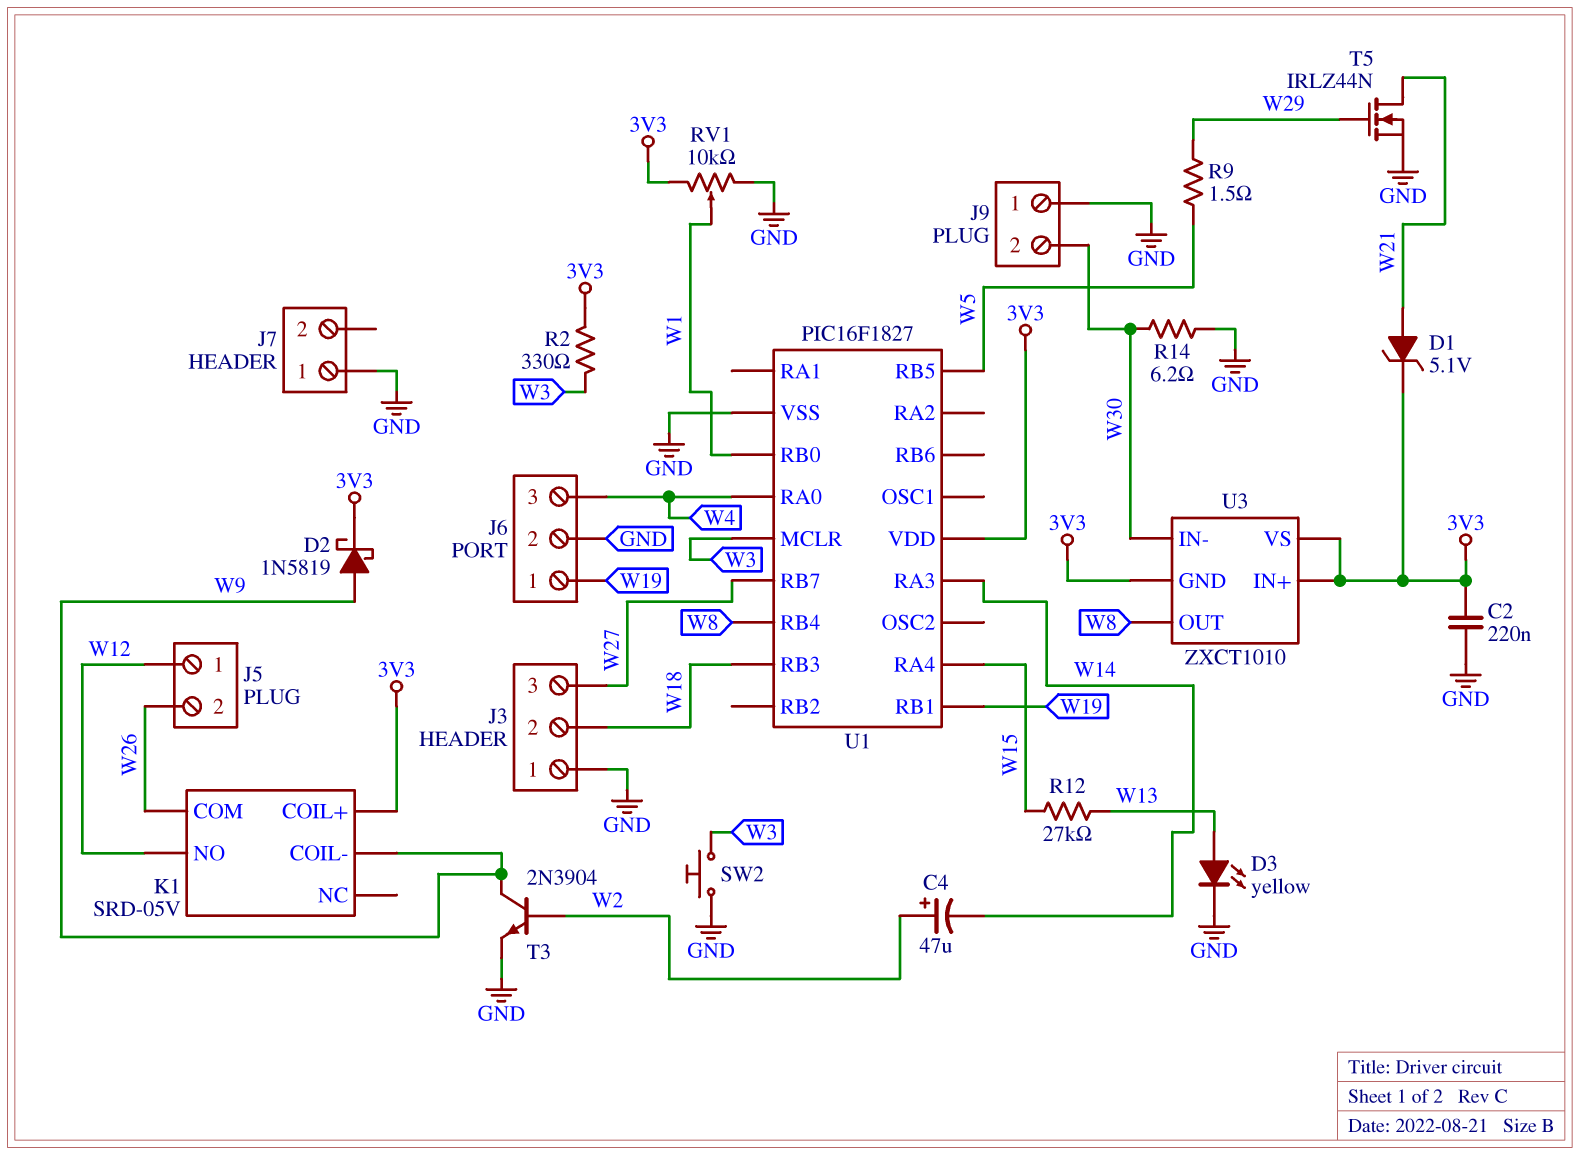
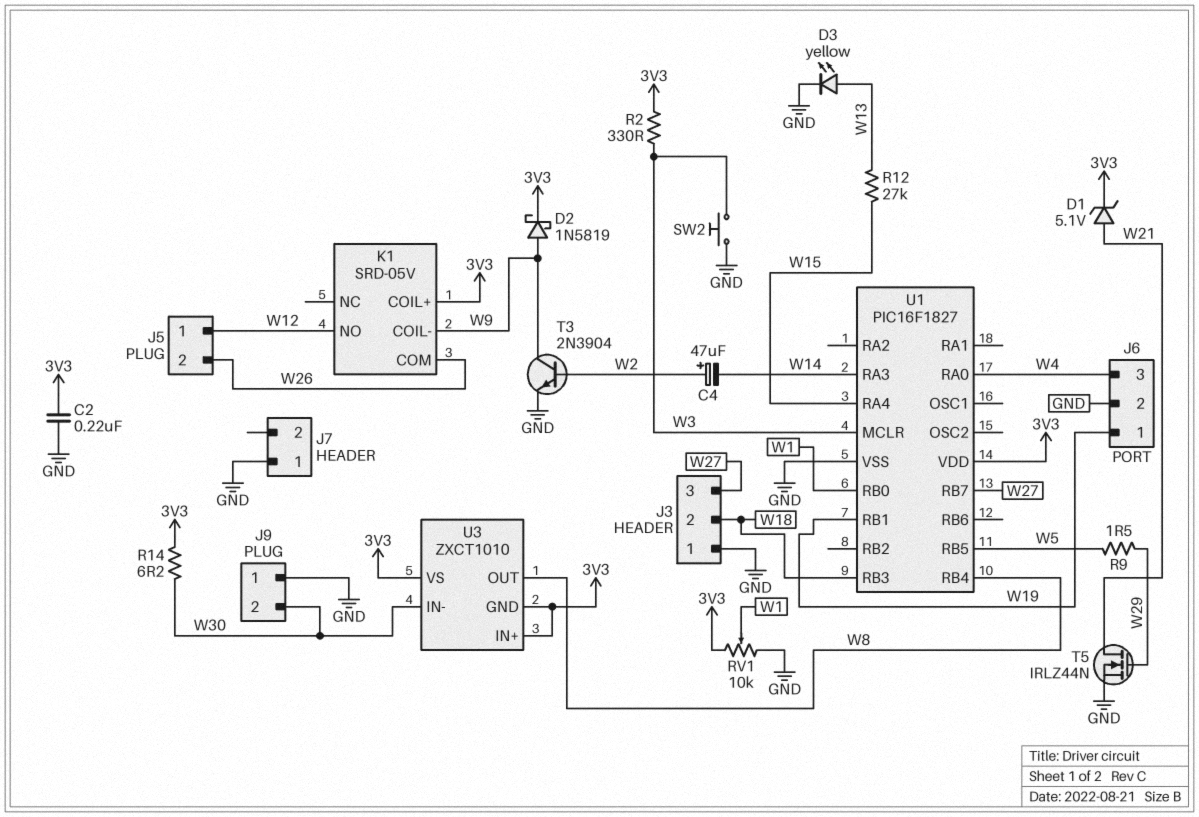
R14: 6.2 (GND, W30) -> 6.2 (3V3, W30)

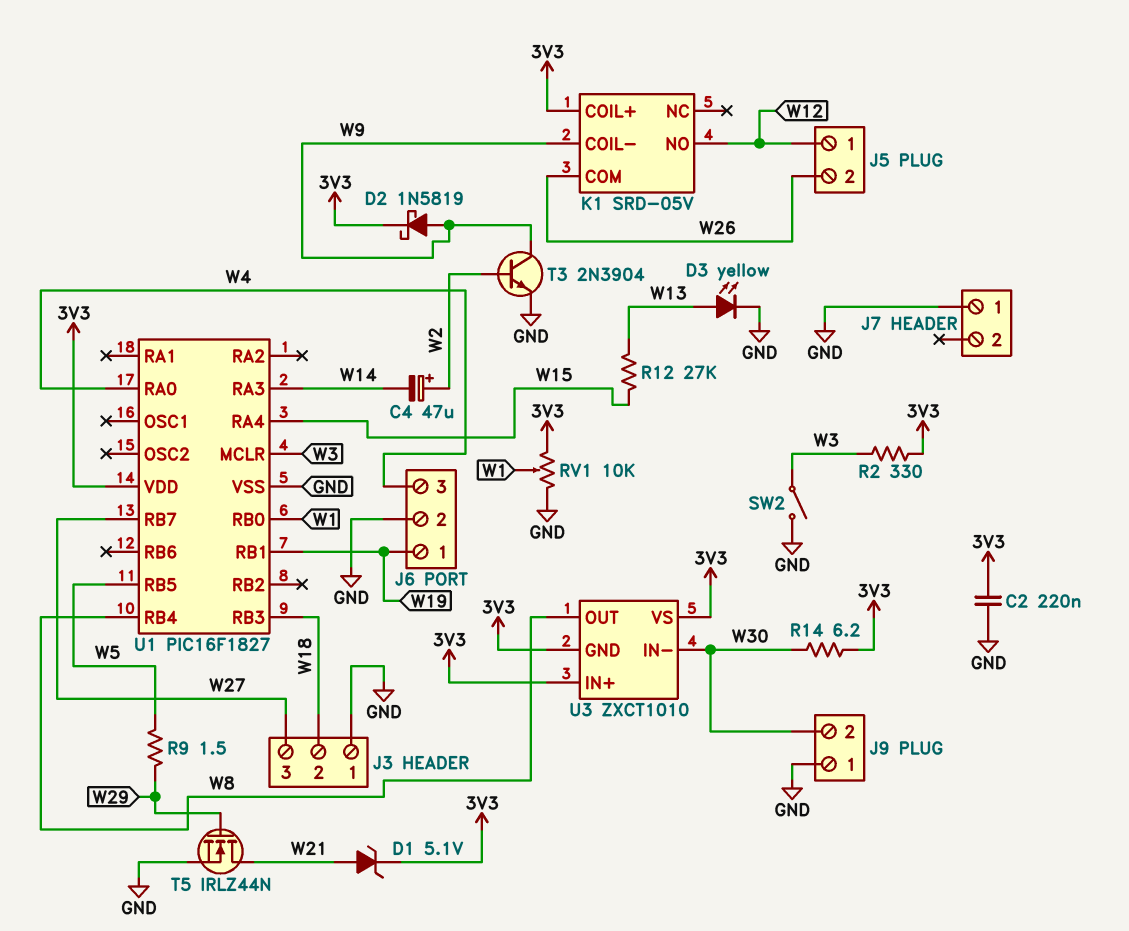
SW2: button (GND, W3) -> switch (GND, W3)

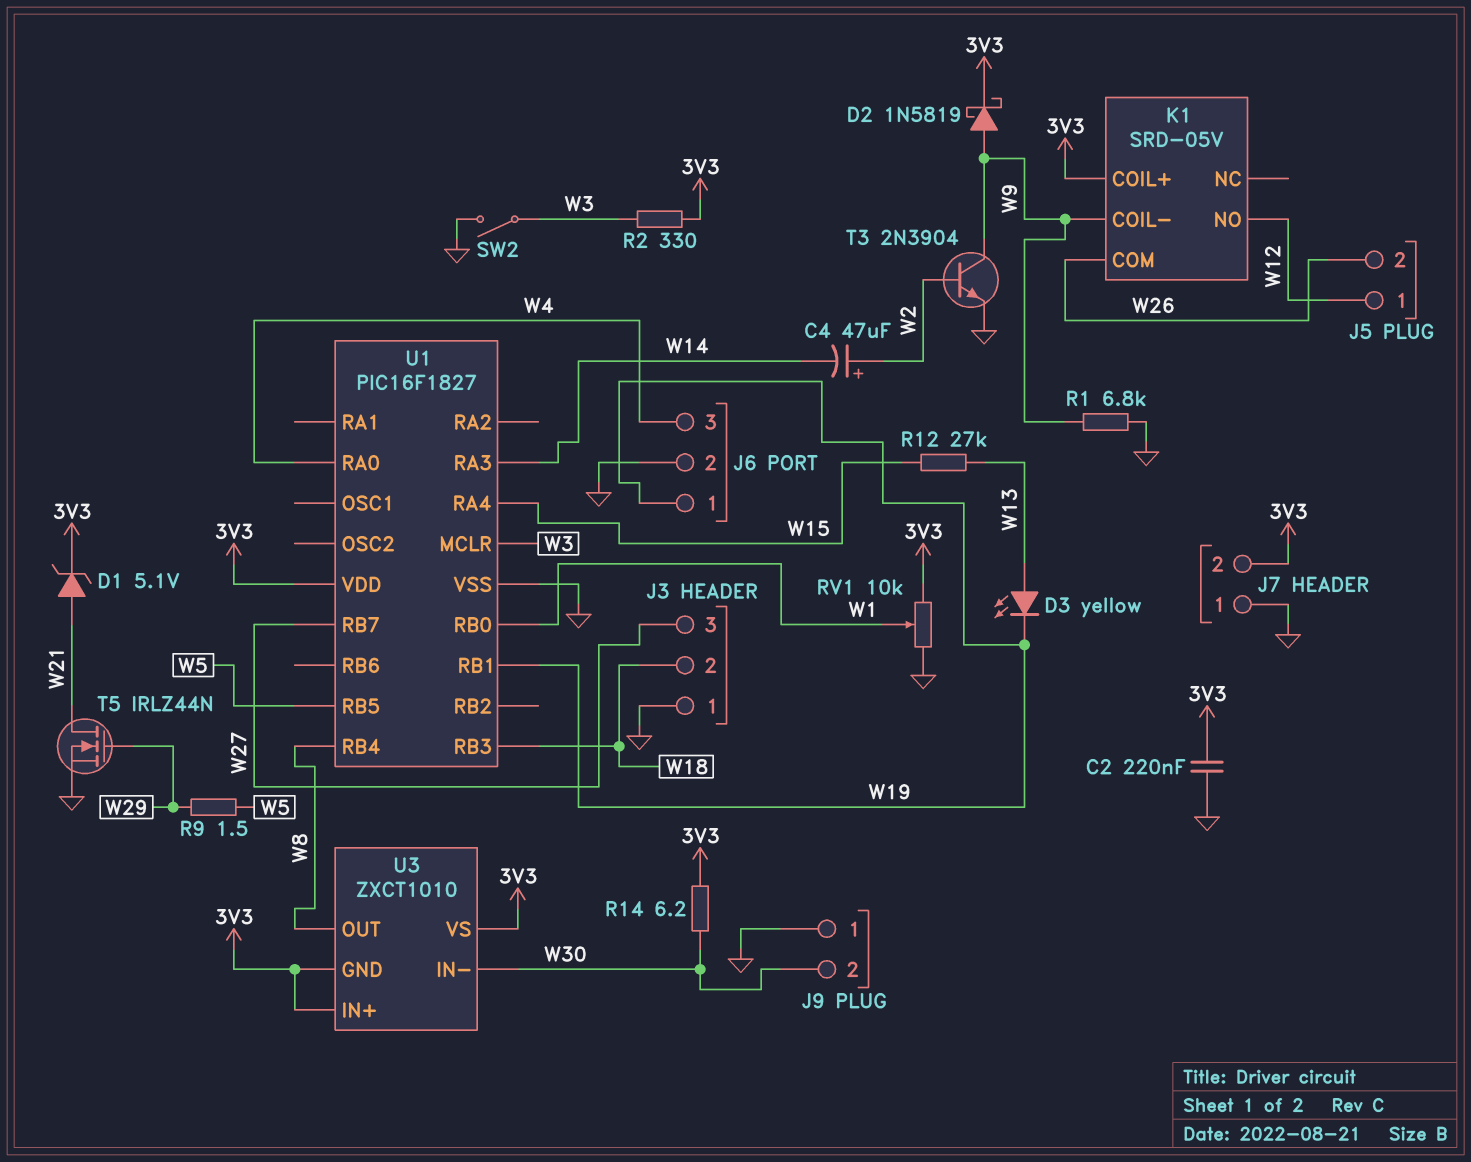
D3: LED yellow (A W13, K GND) -> LED yellow (A W13, K W19)
J7 pin 2: none -> 3V3
R1: none -> 6.8k (GND, W9)

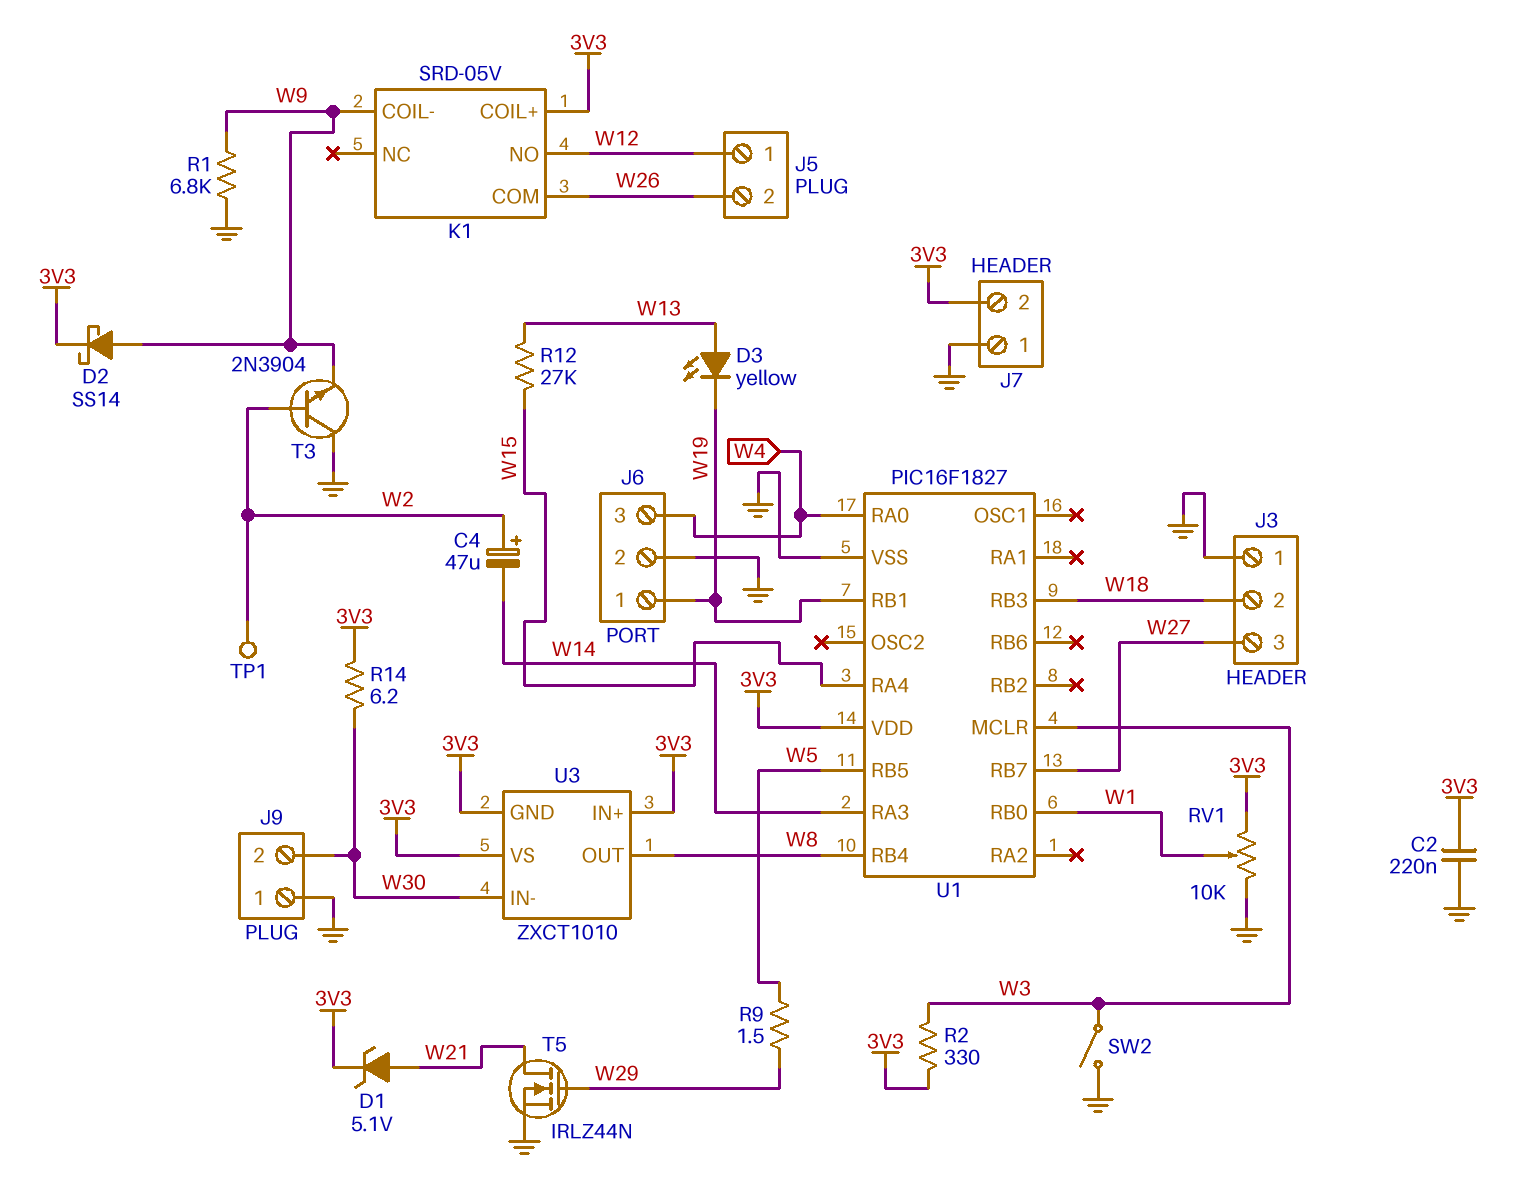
D2: schottky 1N5819 (A W9, K 3V3) -> schottky SS14 (A W9, K 3V3)
T3: NPN 2N3904 (B W2, C W9, E GND) -> NPN 2N3904 (B W2, C GND, E W9)
TP1: none -> test point (W2)

